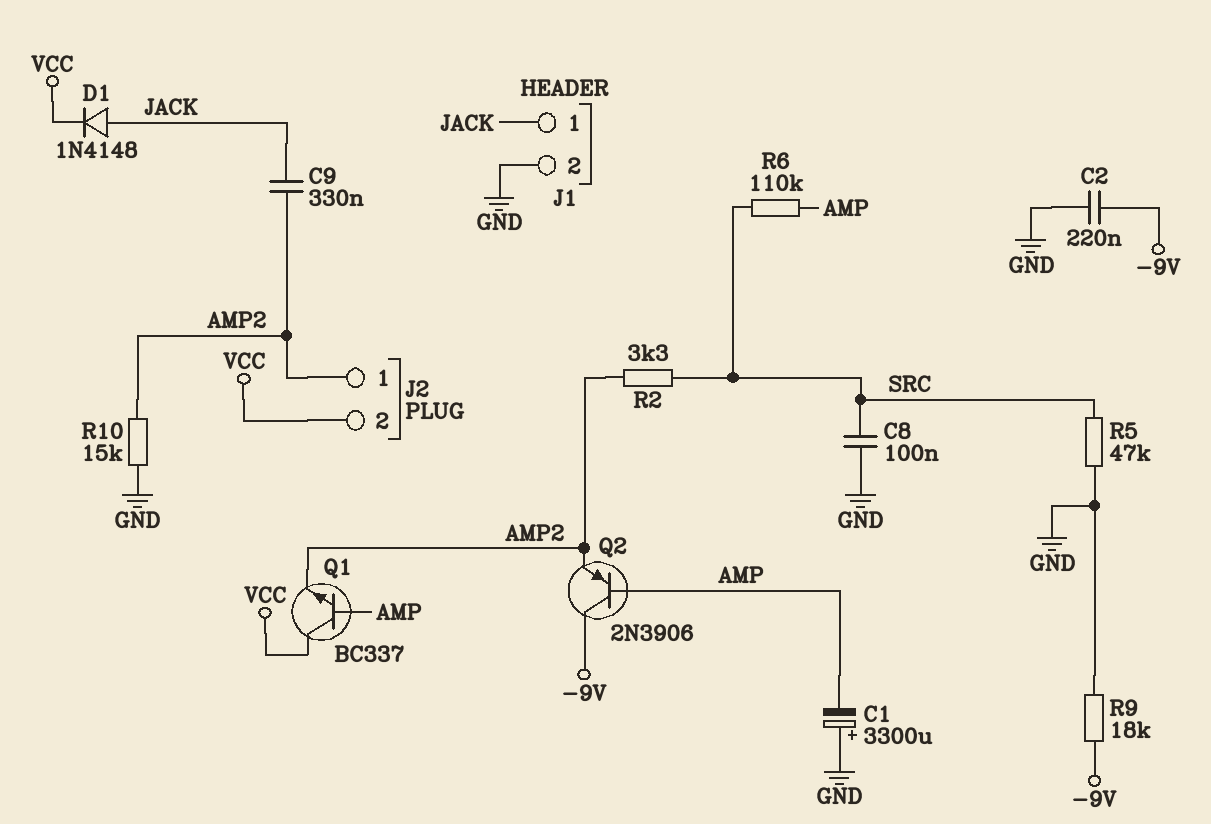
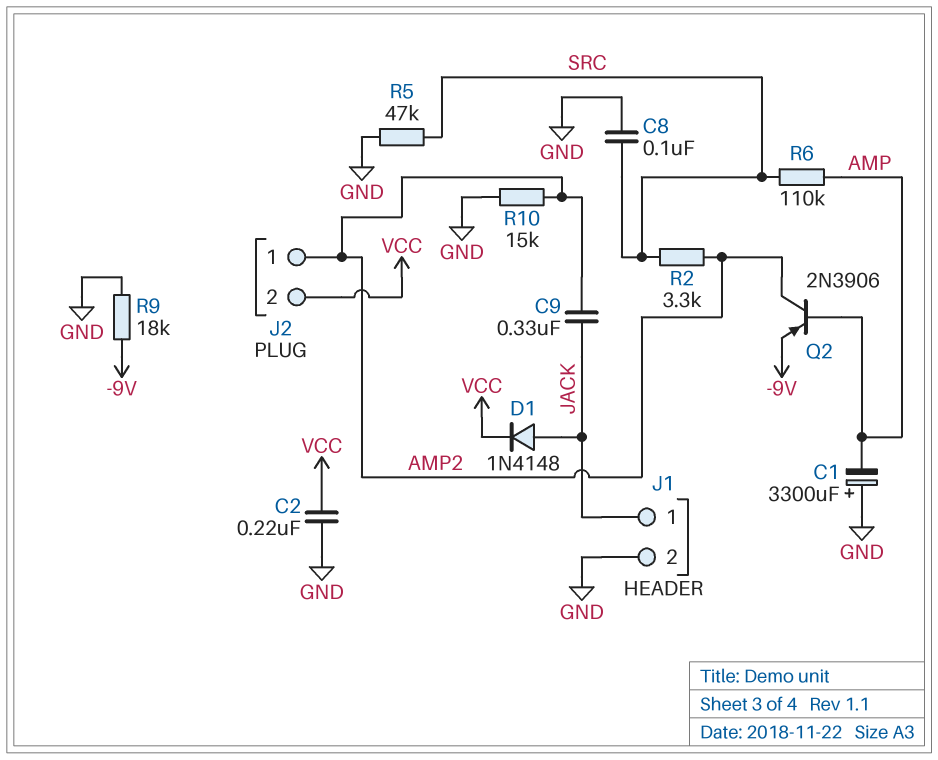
C2: 220nF (-9V, GND) -> 220nF (GND, VCC)
Q1: NPN BC337 (B AMP, C VCC, E AMP2) -> none
Q2: PNP 2N3906 (B AMP, C -9V, E AMP2) -> PNP 2N3906 (B AMP, C AMP2, E -9V)

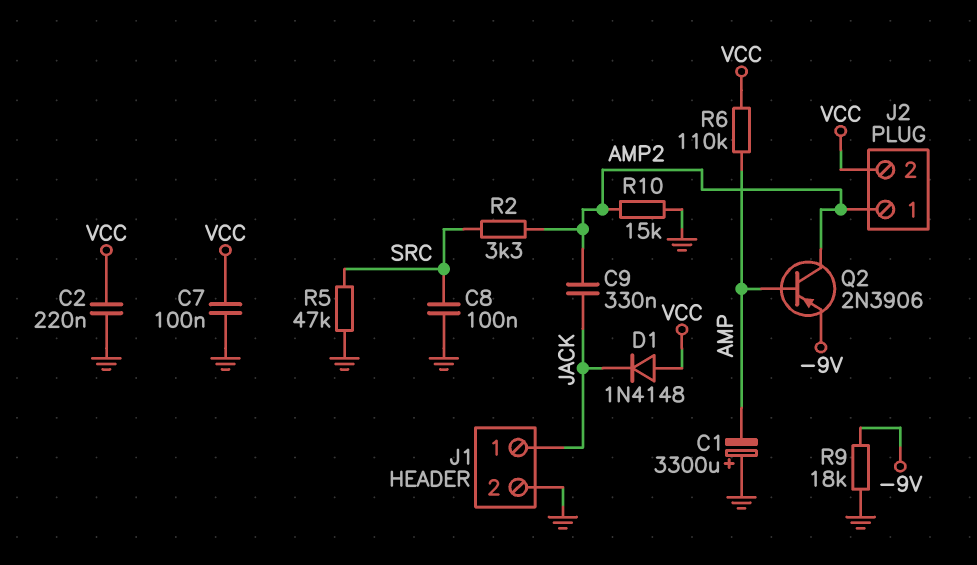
C7: none -> 100nF (GND, VCC)
D1: diode 1N4148 (A JACK, K VCC) -> diode 1N4148 (A VCC, K JACK)
R6: 110k (AMP, SRC) -> 110k (AMP, VCC)

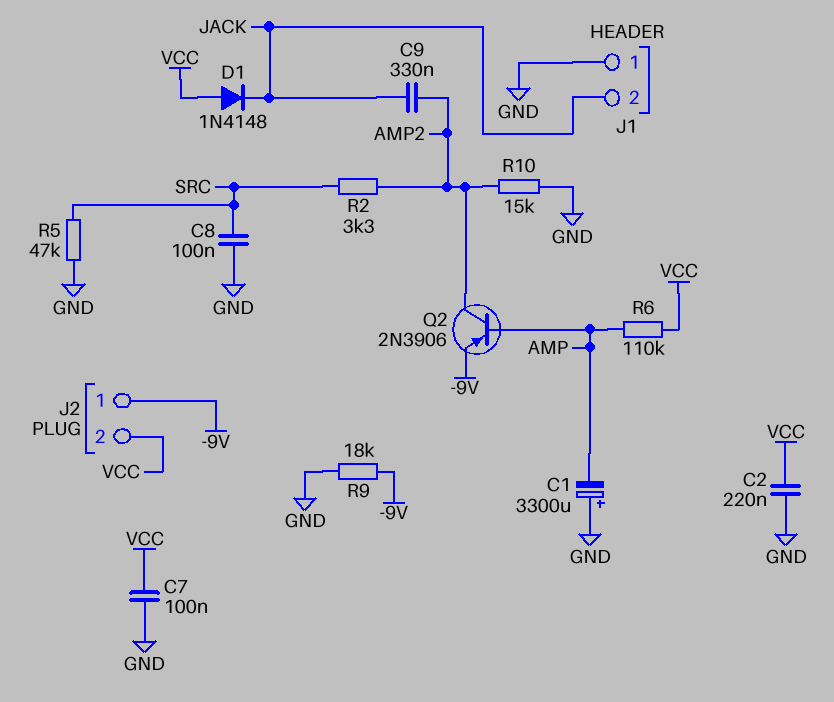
J1 pin 1: JACK -> GND
J1 pin 2: GND -> JACK
J2 pin 1: AMP2 -> -9V

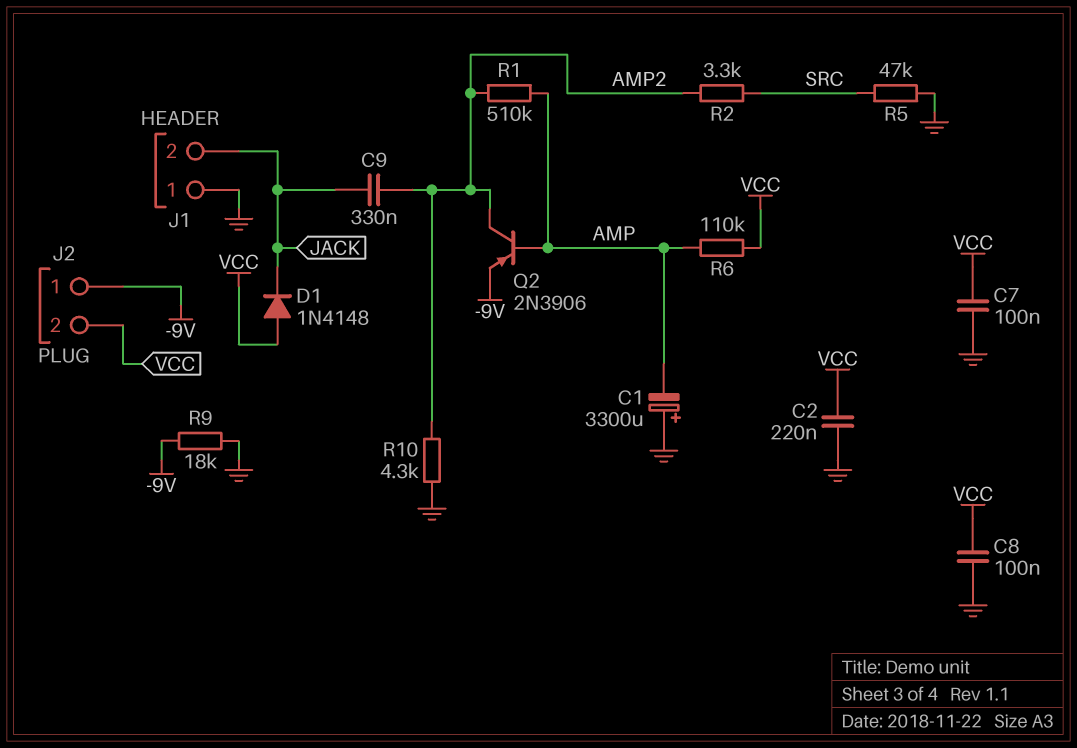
C8: 100nF (GND, SRC) -> 100nF (GND, VCC)
R1: none -> 510k (AMP, AMP2)
R10: 15k (AMP2, GND) -> 4.3k (AMP2, GND)

